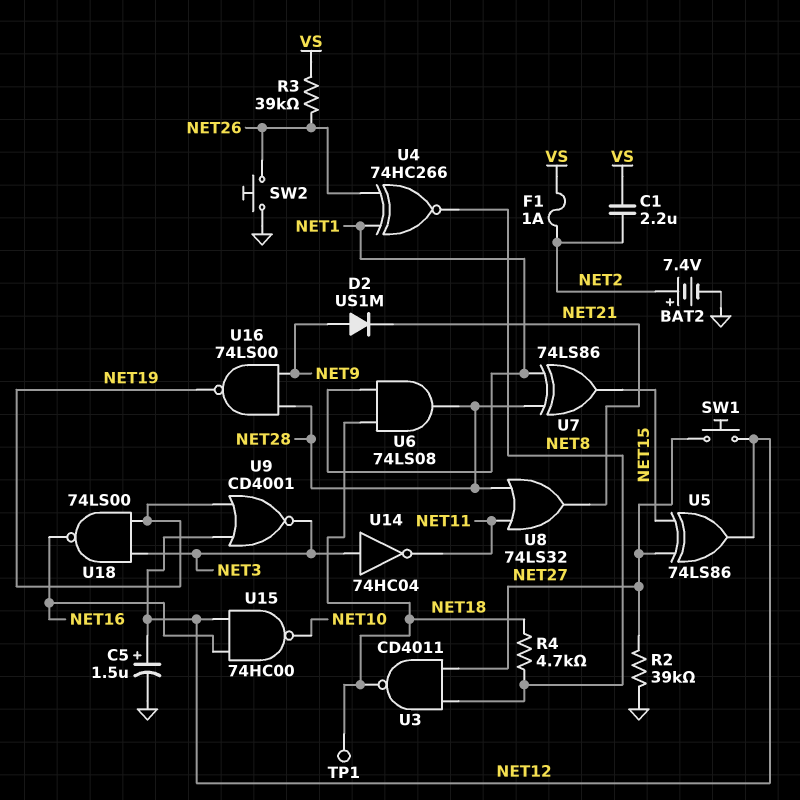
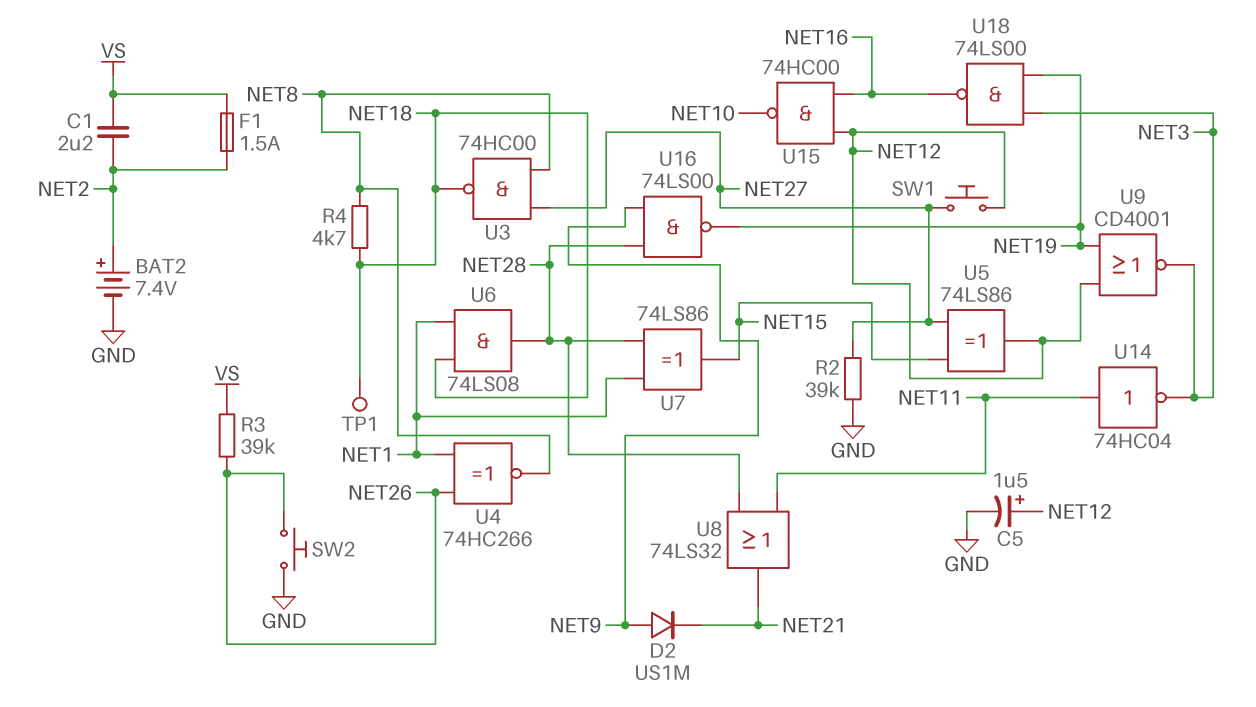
F1: 1A (NET2, VS) -> 1.5A (NET2, VS)
U3: NAND CD4011 (in NET8, in NET27, out NET18) -> NAND 74HC00 (in NET8, in NET27, out NET18)
U14: NOT 74HC04 (in NET3, out NET11) -> NOT 74HC04 (in NET11, out NET3)

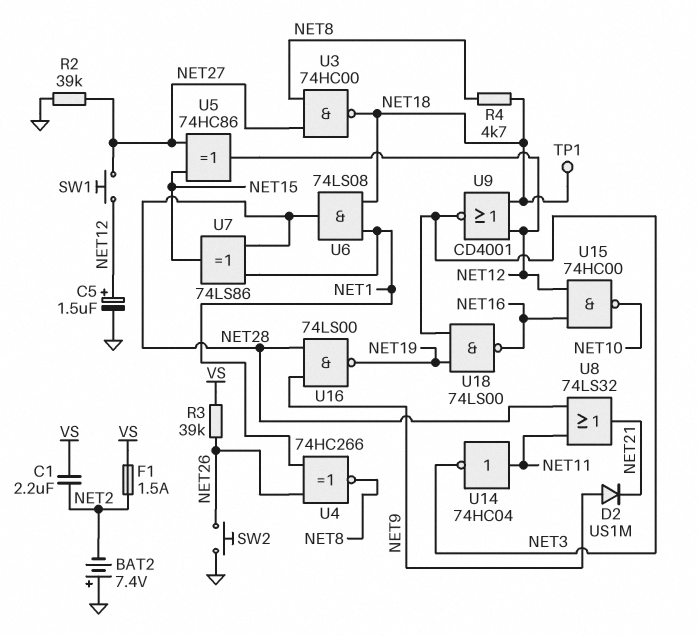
BAT2: 7.4V (plus NET2, minus GND) -> 7.4V (plus GND, minus NET2)
U5: XOR 74LS86 (in NET15, in NET27, out NET12) -> XOR 74HC86 (in NET15, in NET27, out NET12)
U9: NOR CD4001 (in NET12, in NET19, out NET3) -> NOR CD4001 (in NET12, in NET18, out NET3)

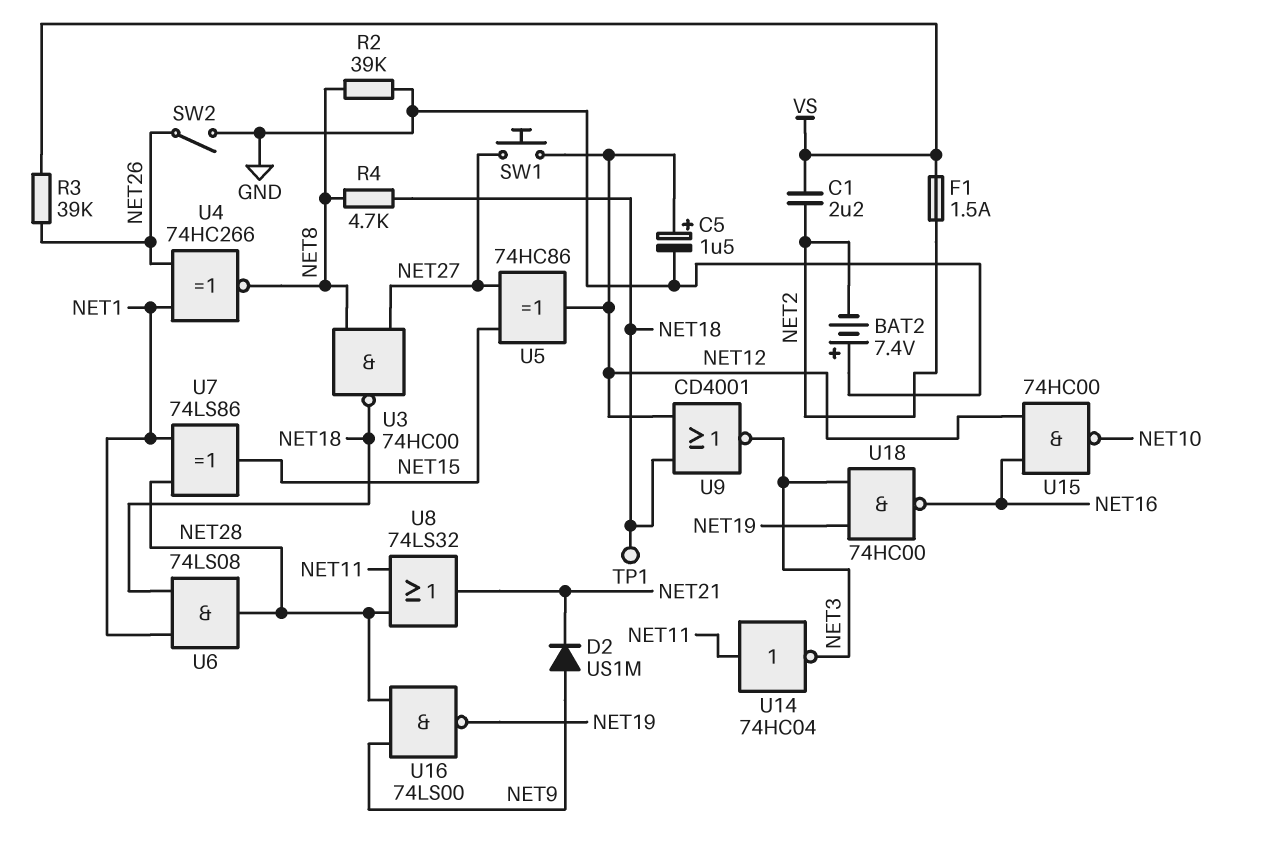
R2: 39k (GND, NET27) -> 39k (GND, NET8)
SW2: button (GND, NET26) -> switch (GND, NET26)
U18: NAND 74LS00 (in NET3, in NET19, out NET16) -> NAND 74HC00 (in NET3, in NET19, out NET16)

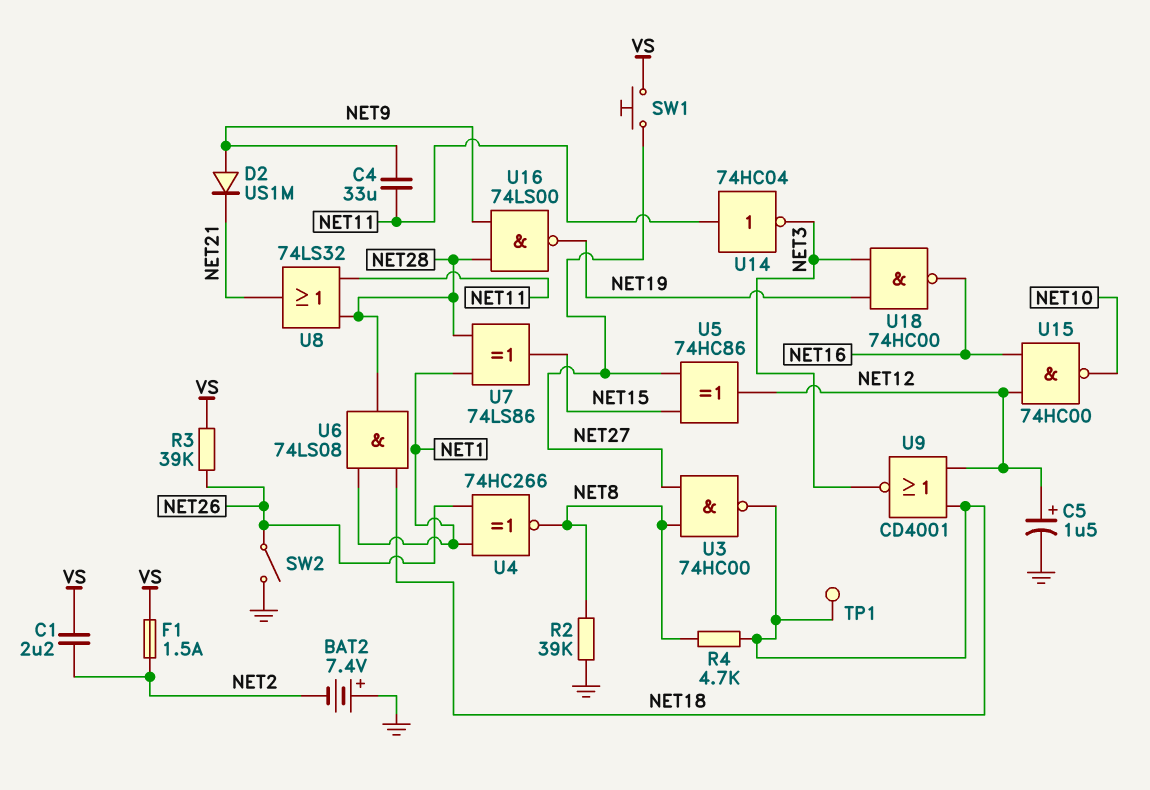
C4: none -> 33uF (NET9, NET11)
SW1: button (NET12, NET27) -> button (NET27, VS)

